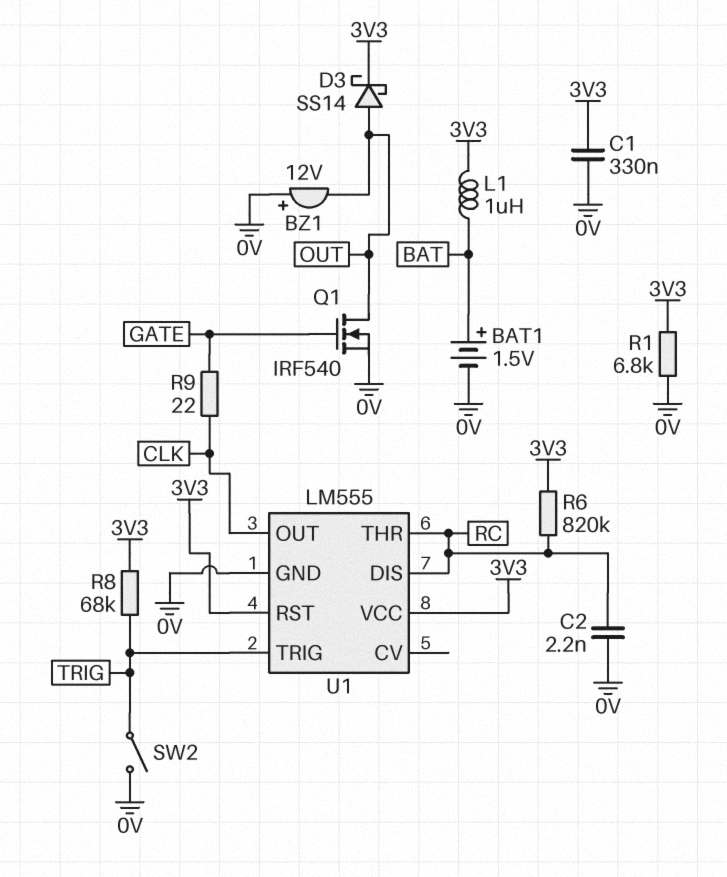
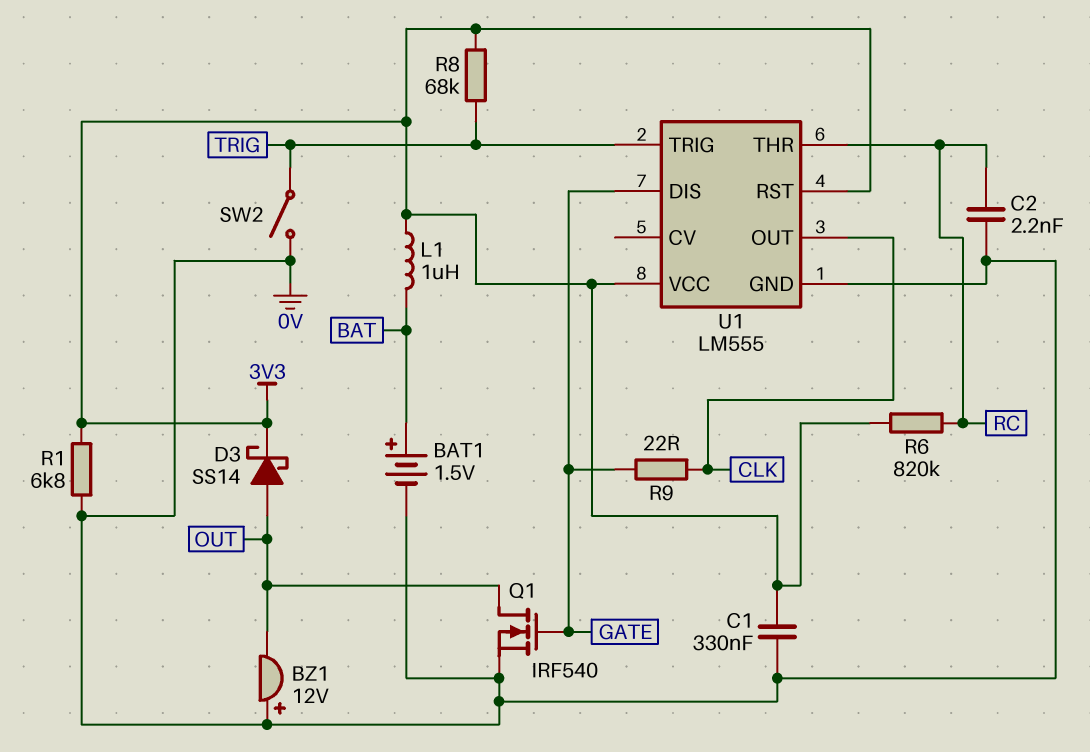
U1 pin DIS: RC -> GATE

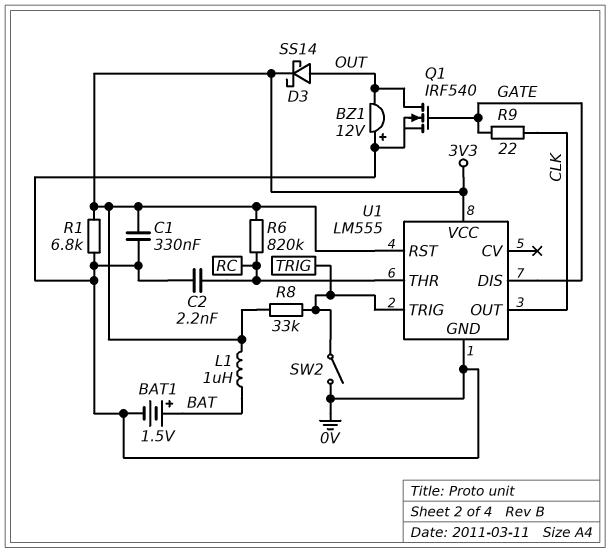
R8: 68k (3V3, TRIG) -> 33k (3V3, TRIG)

